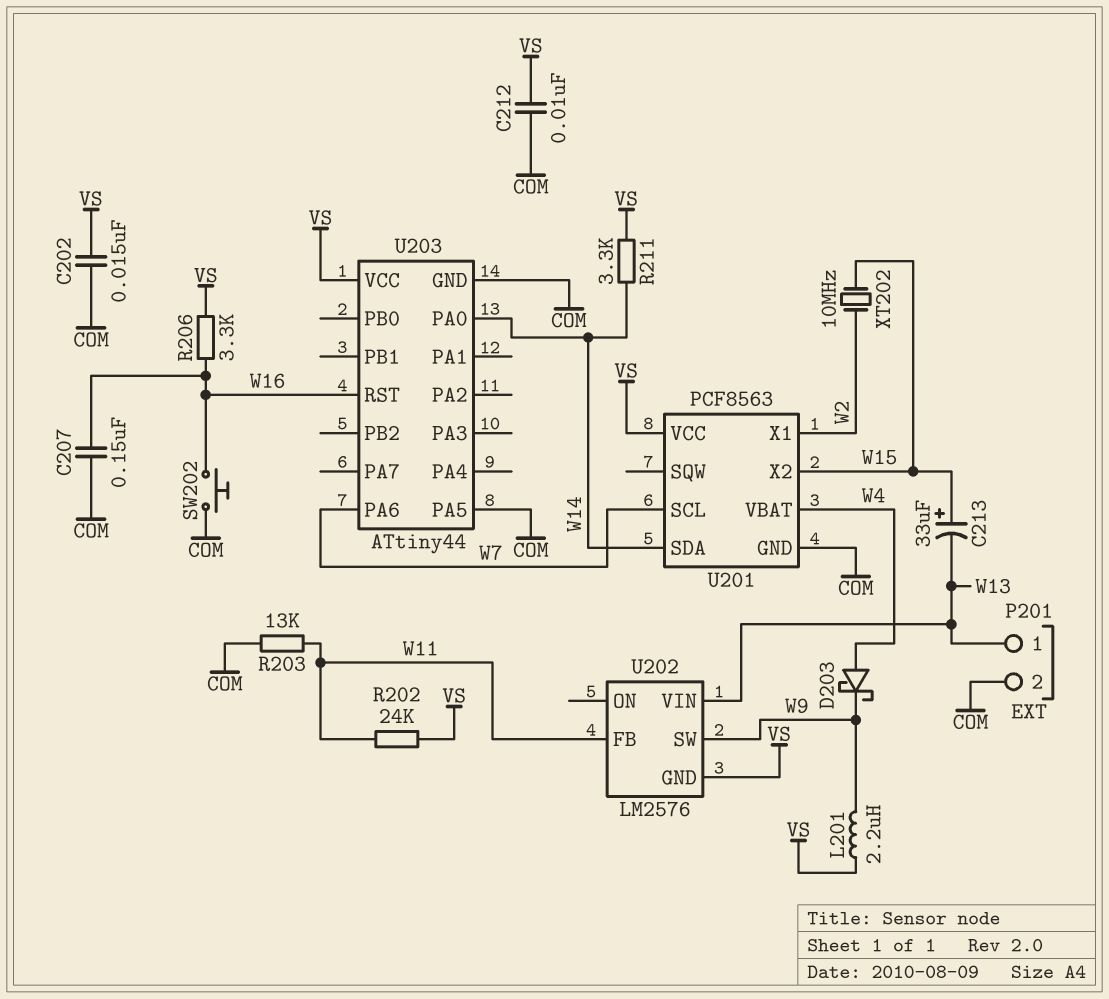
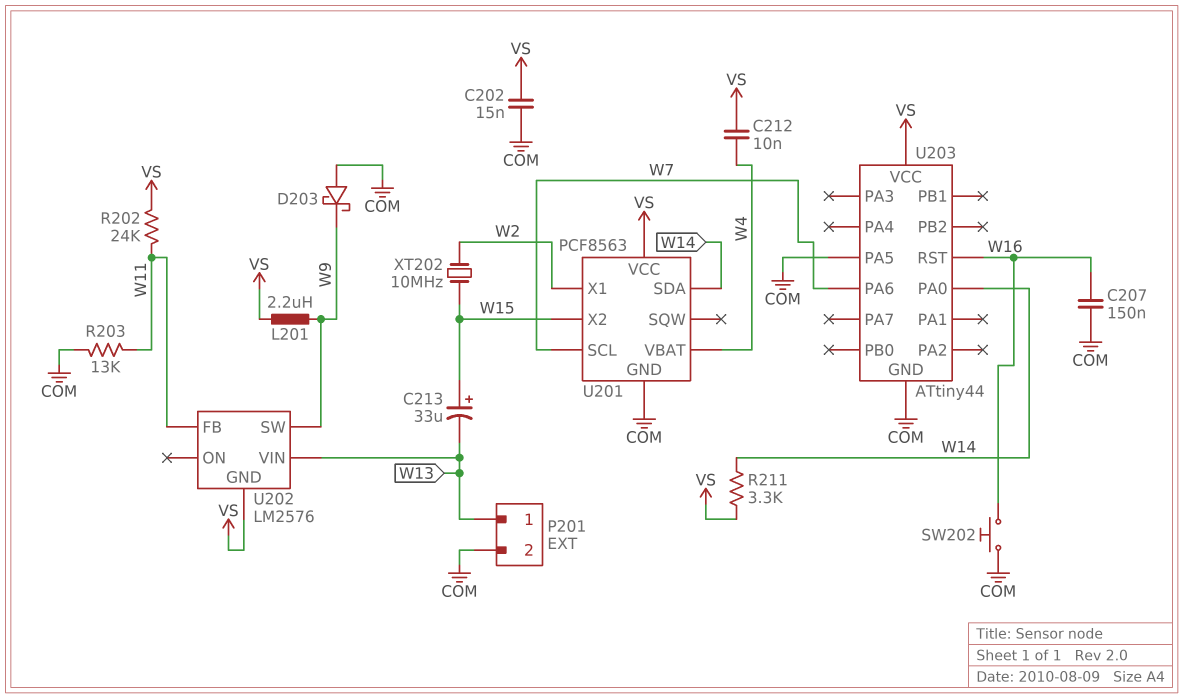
C212: 10nF (COM, VS) -> 10nF (VS, W4)
D203: schottky (A W4, K W9) -> schottky (A COM, K W9)
R206: 3.3k (VS, W16) -> none

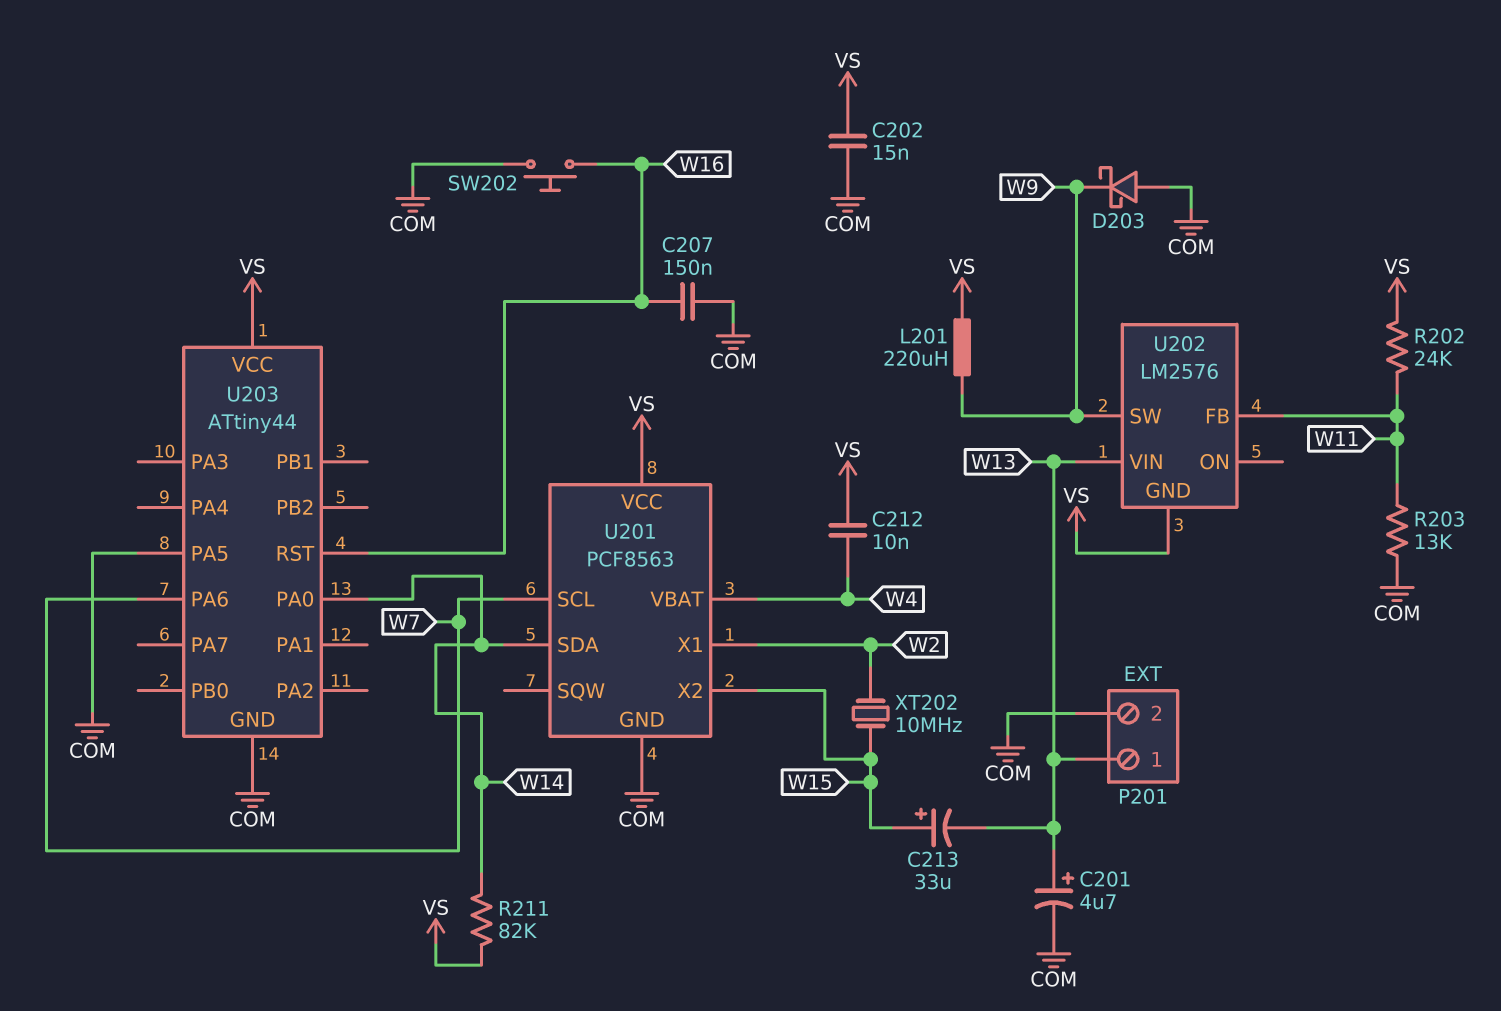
C201: none -> 4.7uF (plus W13, minus COM)
L201: 2.2uH (VS, W9) -> 220uH (VS, W9)
R211: 3.3k (VS, W14) -> 82k (VS, W14)

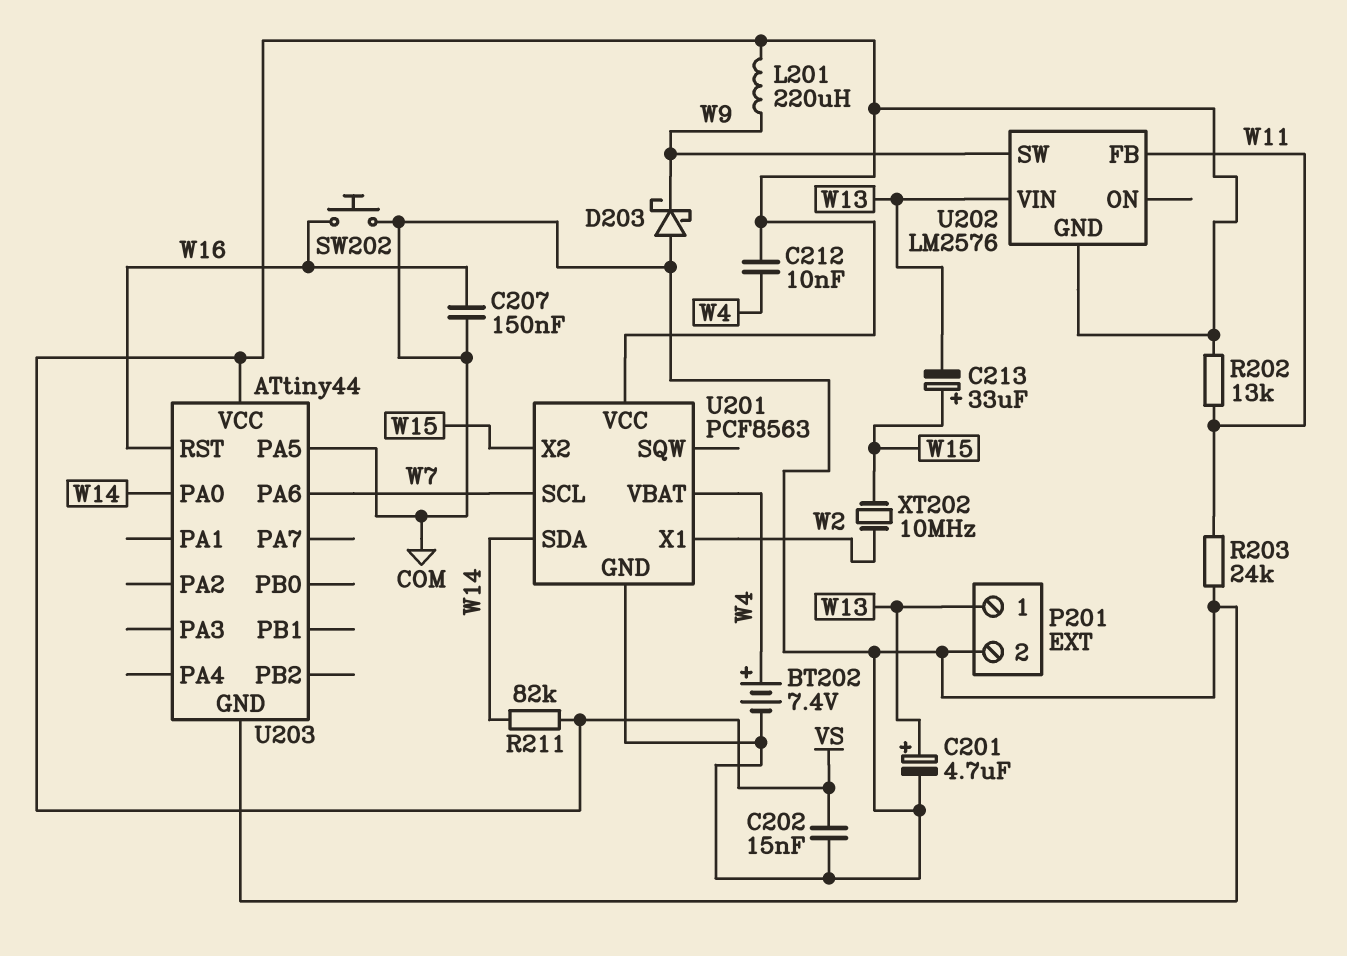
BT202: none -> 7.4V (plus W4, minus COM)
R202: 24k (VS, W11) -> 13k (VS, W11)
R203: 13k (COM, W11) -> 24k (COM, W11)

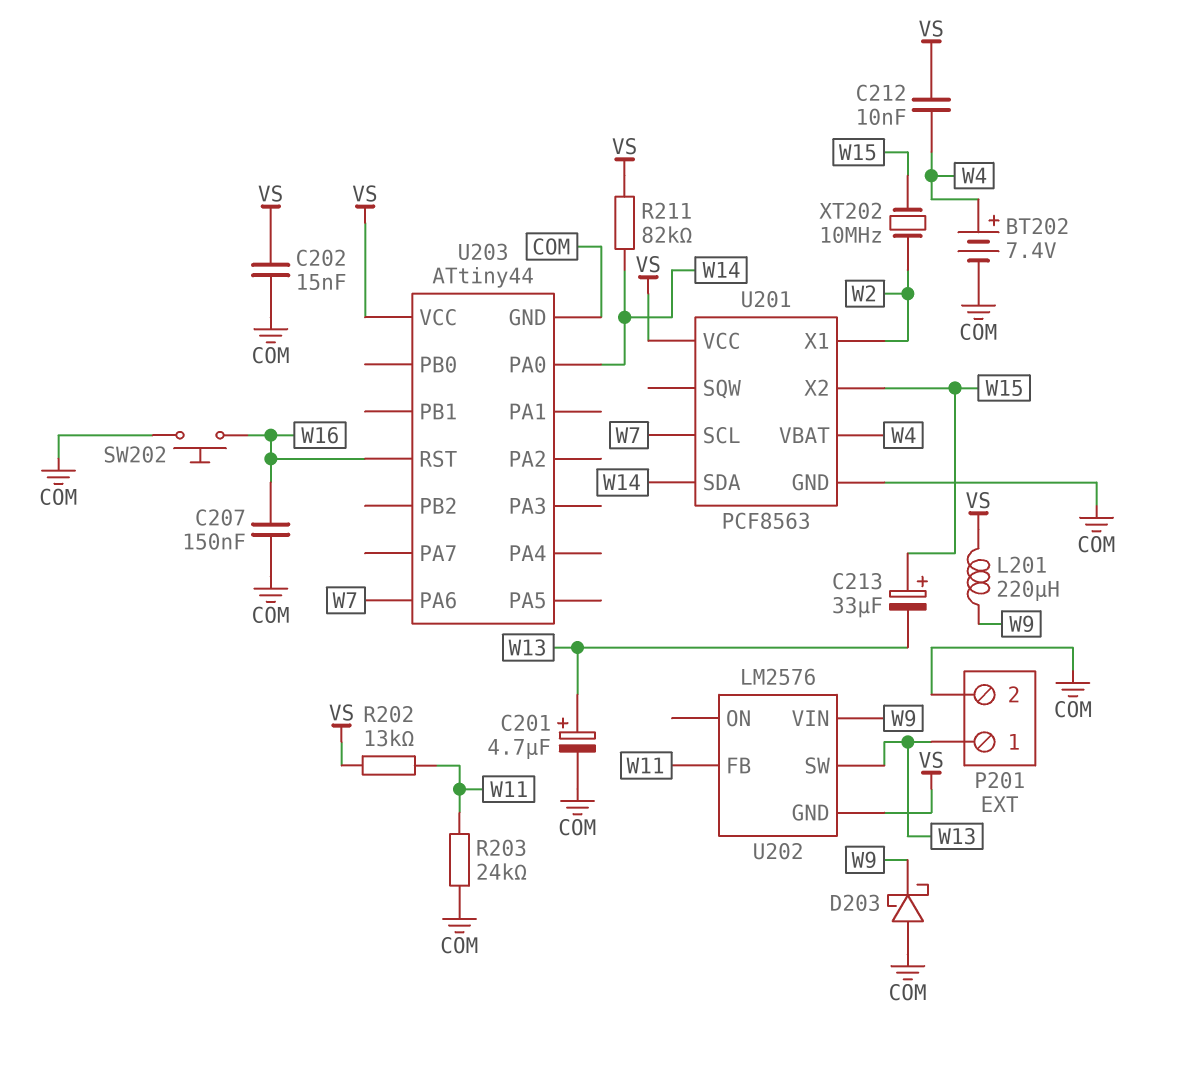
U202 pin SW: W9 -> W13
U202 pin VIN: W13 -> W9
U203 pin PA5: COM -> none

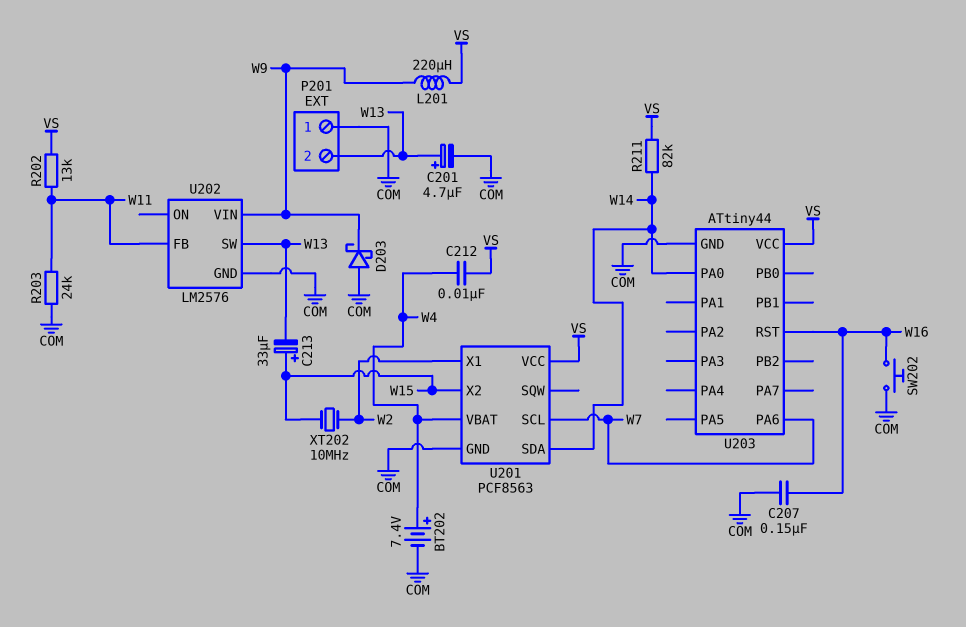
C202: 15nF (COM, VS) -> none
P201 pin 1: W13 -> COM
P201 pin 2: COM -> W13
U202 pin GND: VS -> COM

